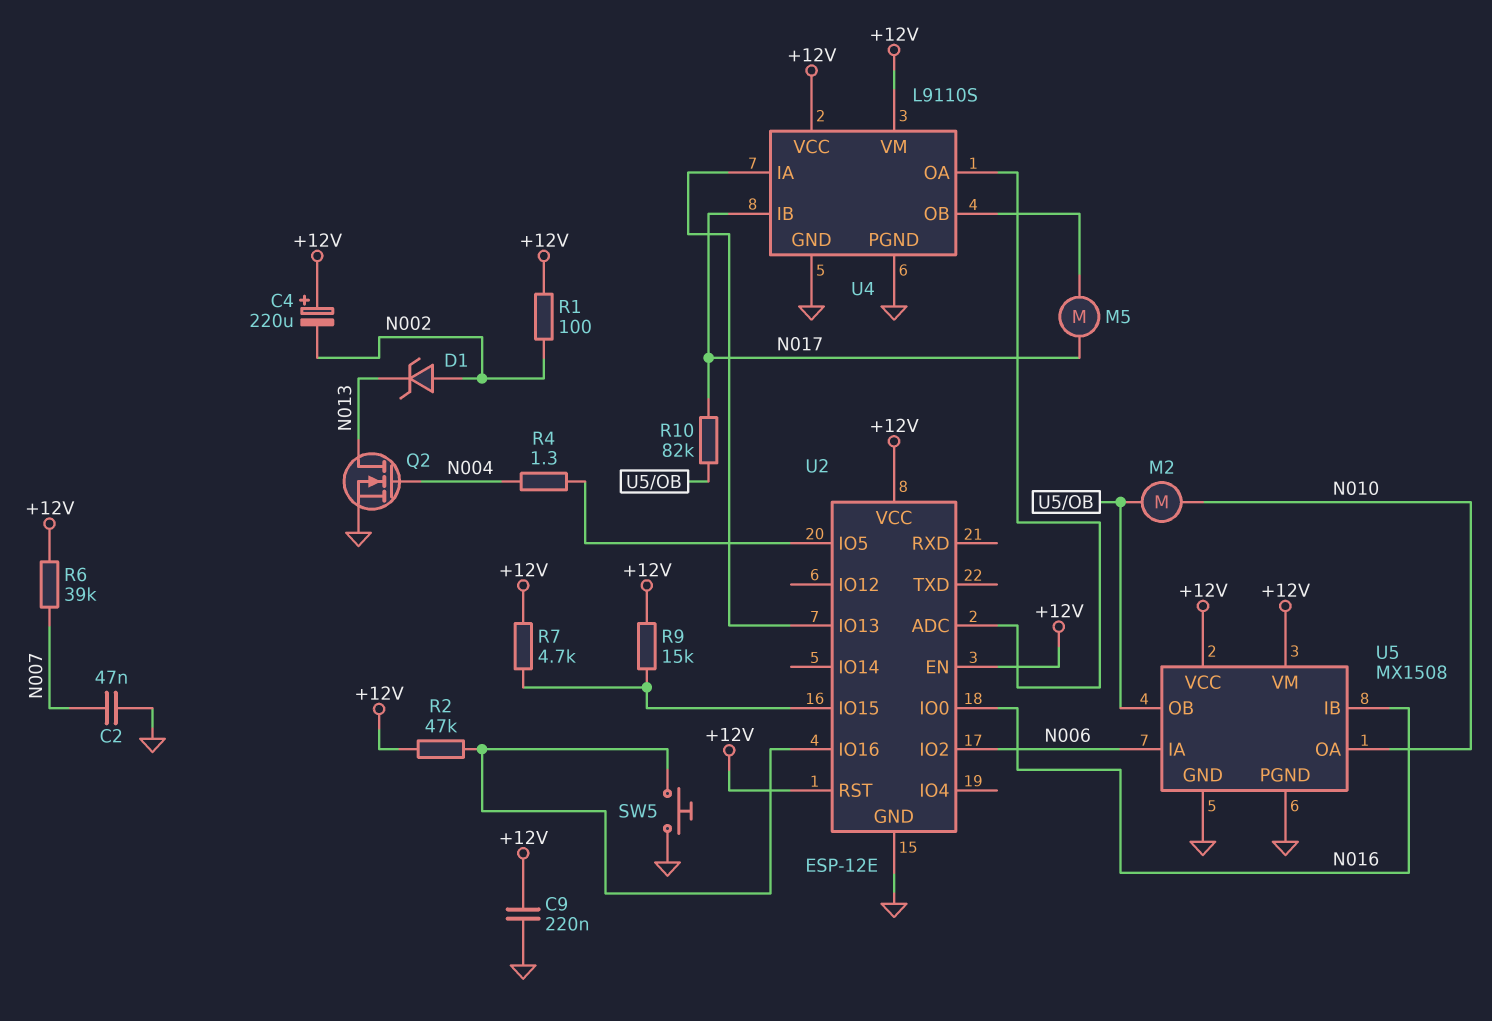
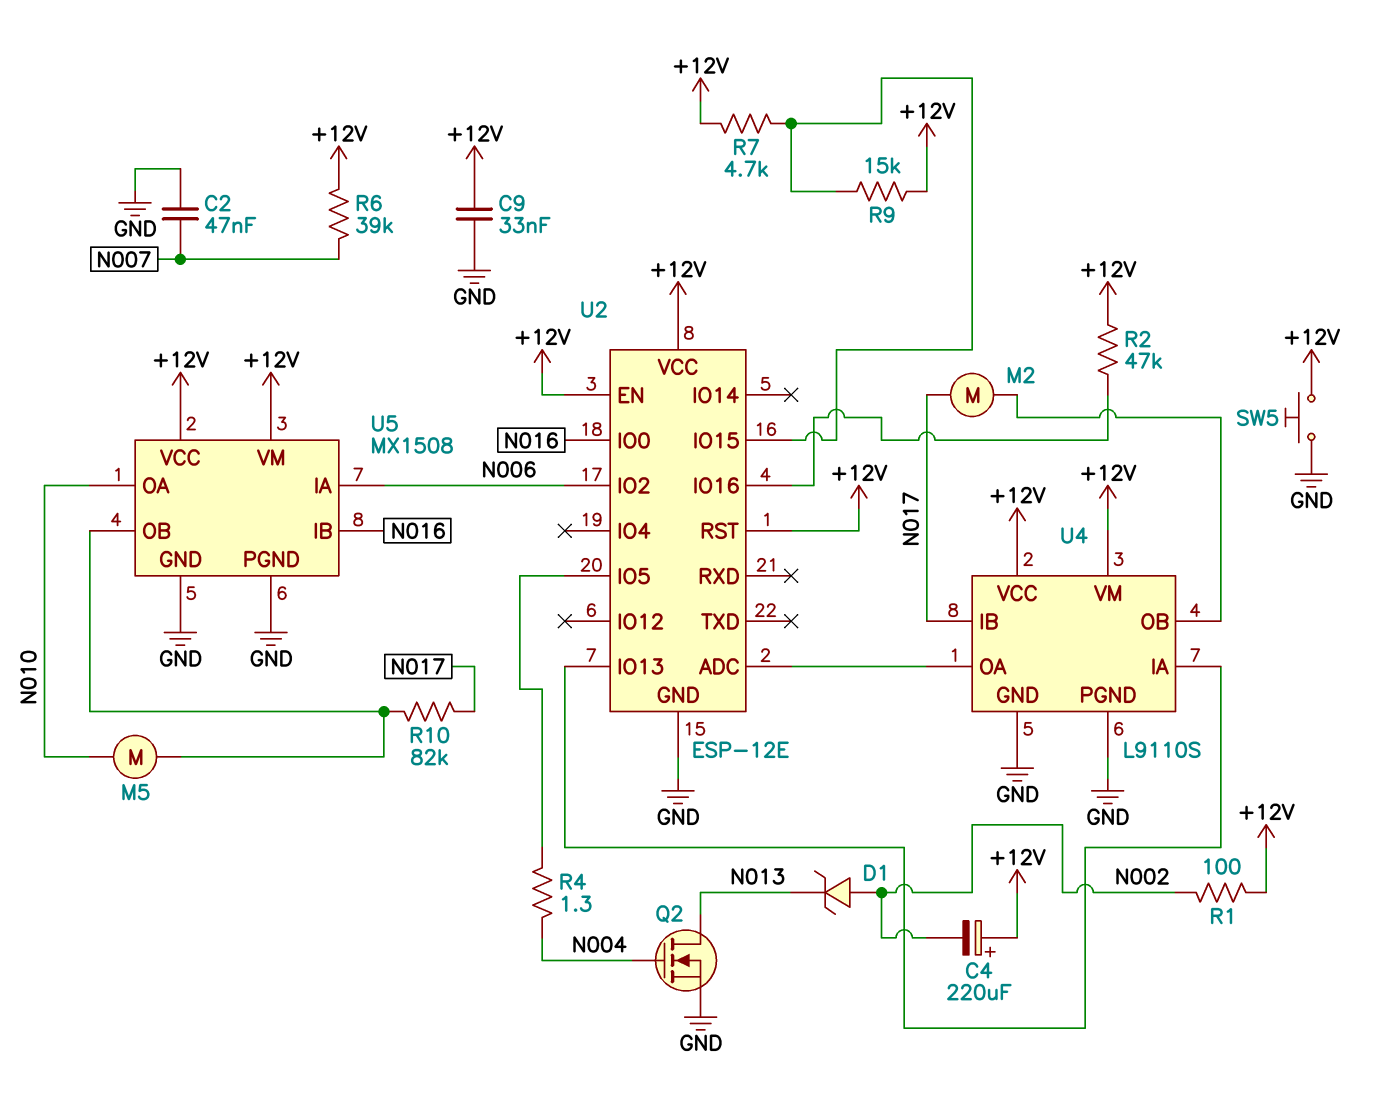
C9: 220nF (+12V, GND) -> 33nF (+12V, GND)
M2: motor (N010, U5/OB) -> motor (N017, U4/OB)
M5: motor (N017, U4/OB) -> motor (N010, U5/OB)
SW5: button (GND, U2/IO16) -> button (+12V, GND)

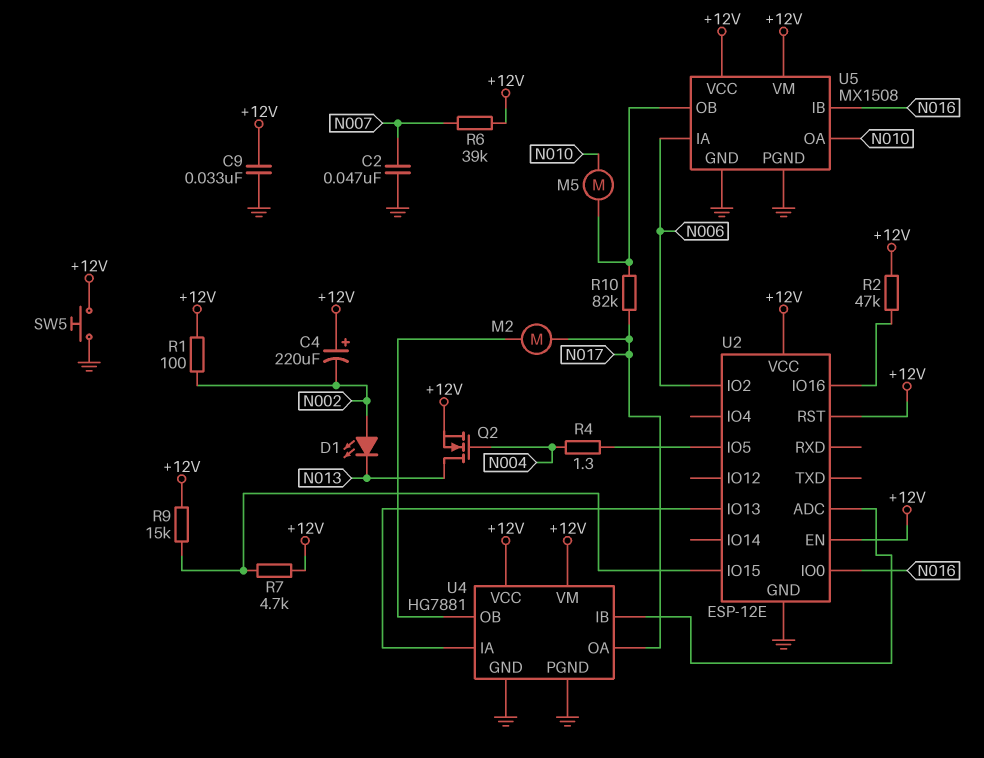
D1: zener (A N002, K N013) -> LED (A N002, K N013)
Q2: NMOS (G N004, D N013, S GND) -> NMOS (G N004, D N013, S +12V)
U4: L9110S -> HG7881
U4 pin IB: N017 -> U2/ADC
U4 pin OA: U2/ADC -> N017

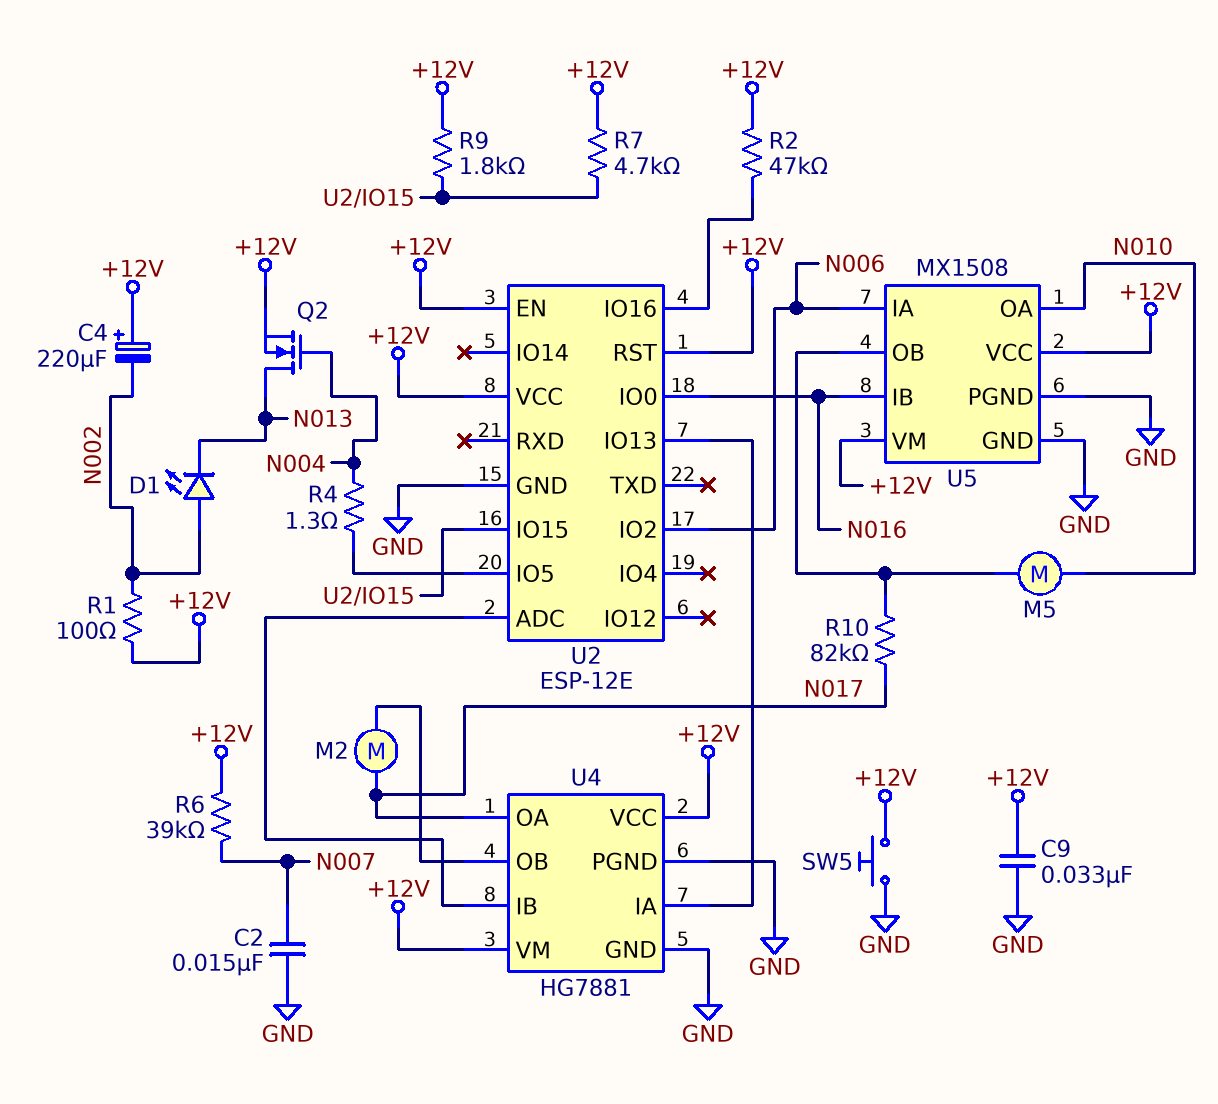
C2: 47nF (GND, N007) -> 15nF (GND, N007)
R9: 15k (+12V, U2/IO15) -> 1.8k (+12V, U2/IO15)

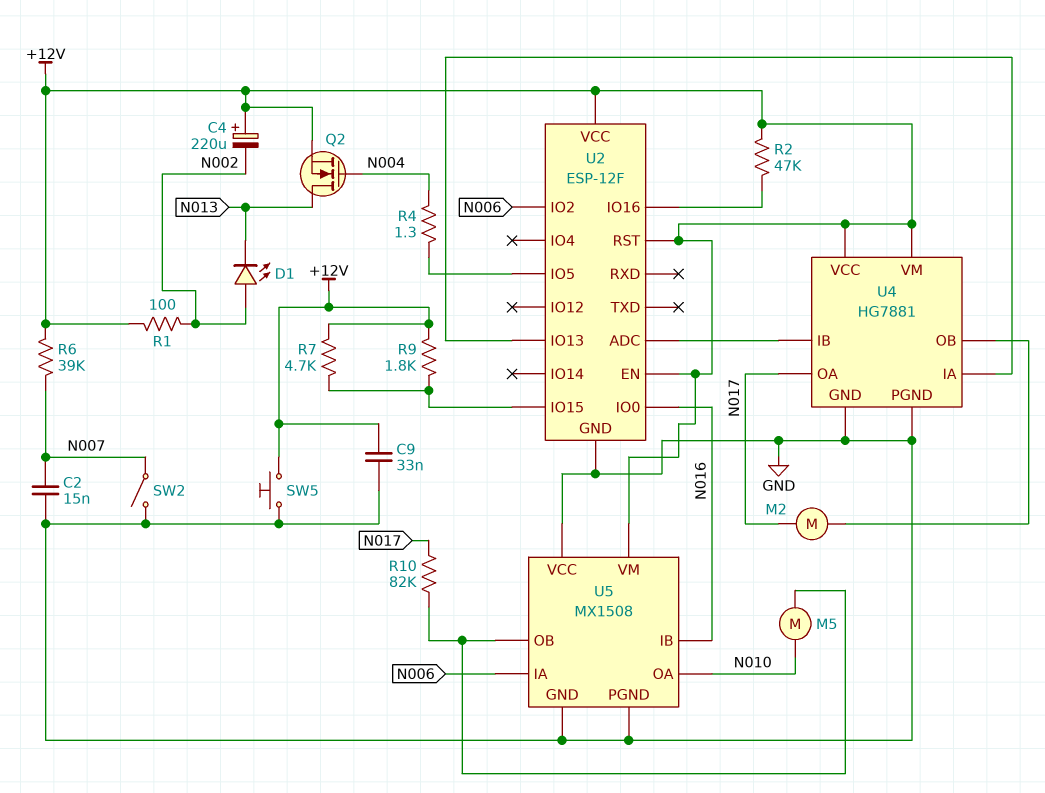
SW2: none -> switch (GND, N007)
U2: ESP-12E -> ESP-12F
U5 pin VCC: +12V -> GND

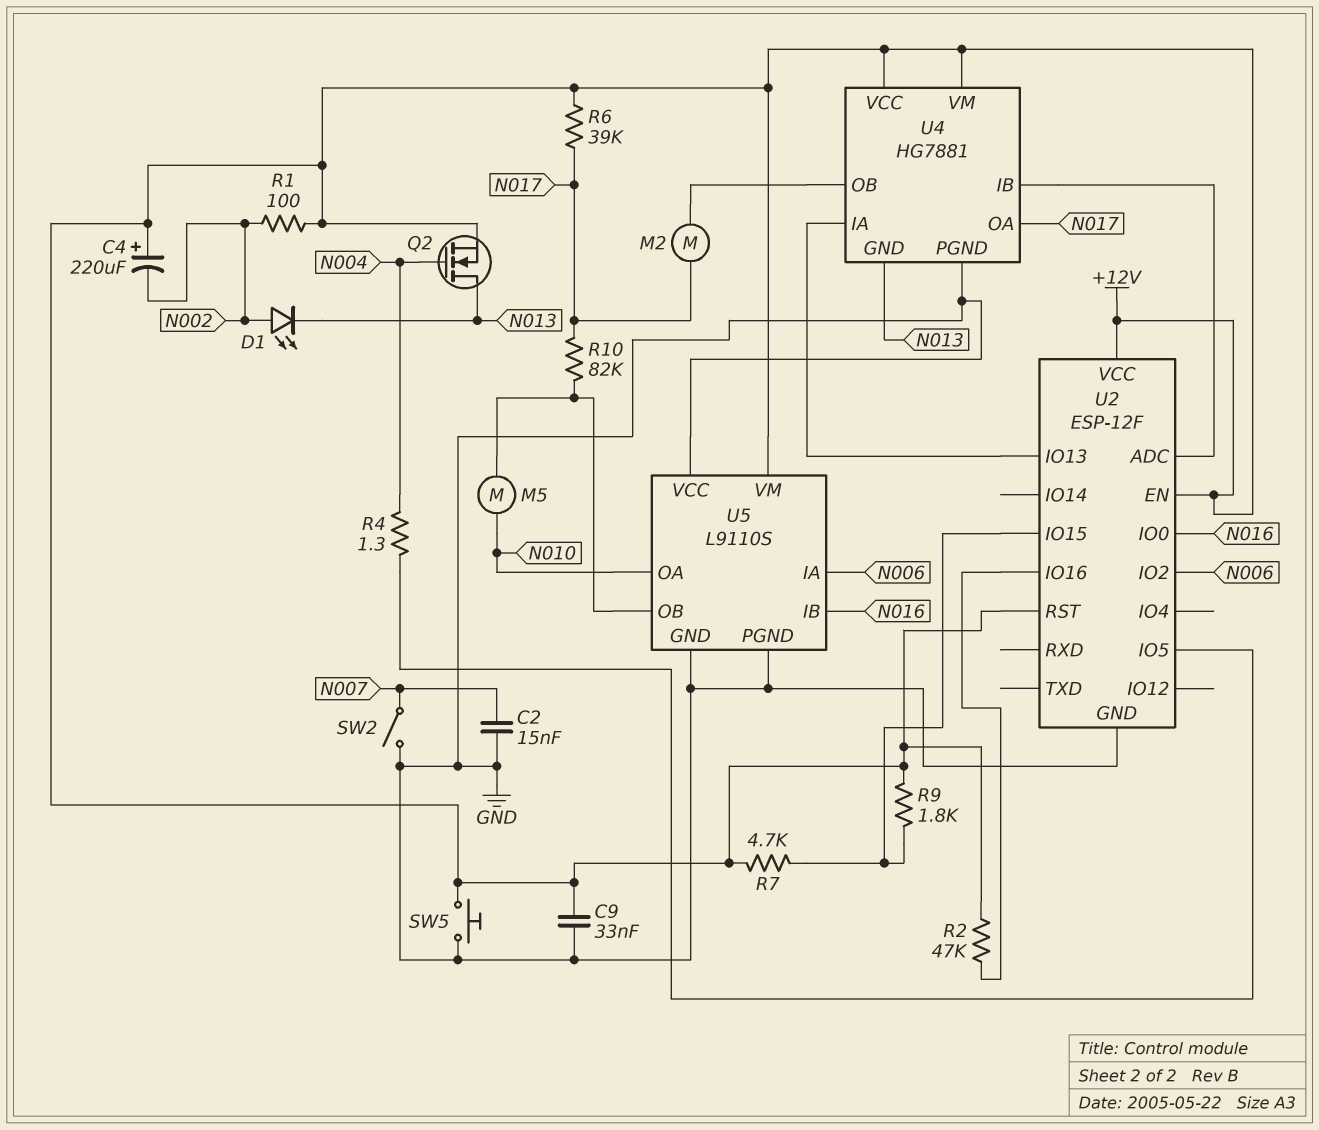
R6: 39k (+12V, N007) -> 39k (+12V, N017)
U4 pin GND: GND -> N013
U5: MX1508 -> L9110S

